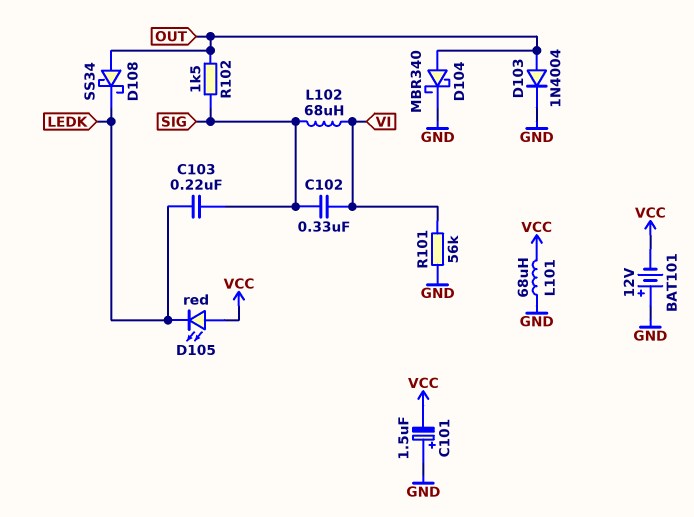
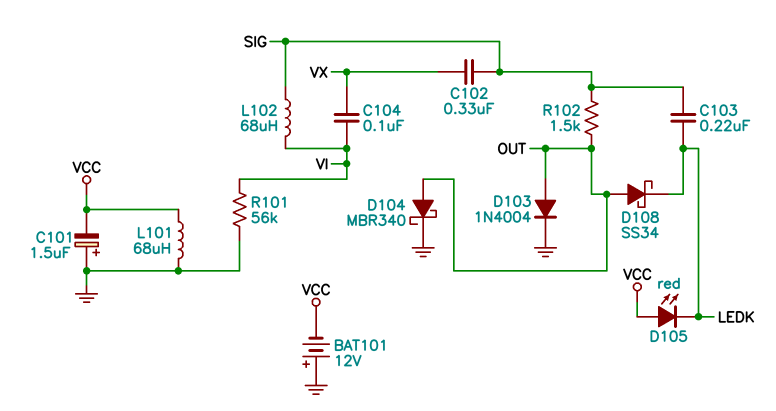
C102: 330nF (SIG, VI) -> 330nF (SIG, VX)
C104: none -> 100nF (VI, VX)

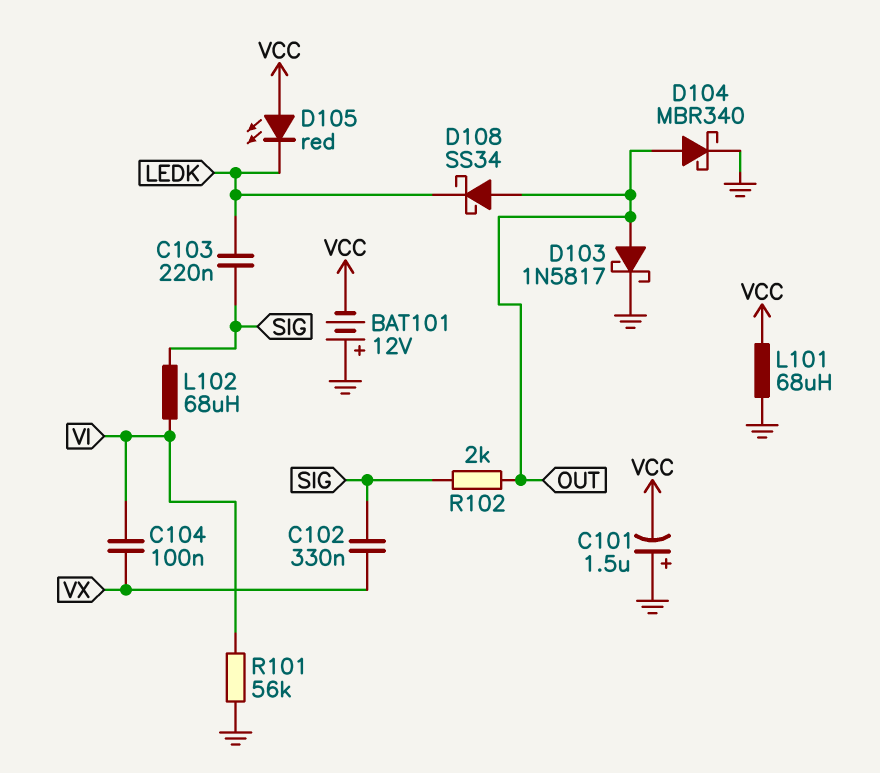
D103: diode 1N4004 (A OUT, K GND) -> schottky 1N5817 (A OUT, K GND)
R102: 1.5k (OUT, SIG) -> 2k (OUT, SIG)

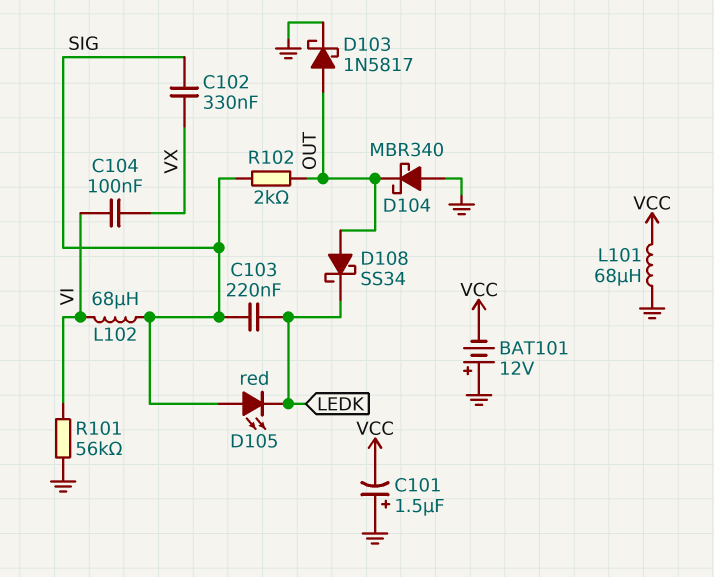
D104: schottky MBR340 (A OUT, K GND) -> schottky MBR340 (A GND, K OUT)
D105: LED red (A VCC, K LEDK) -> LED red (A SIG, K LEDK)

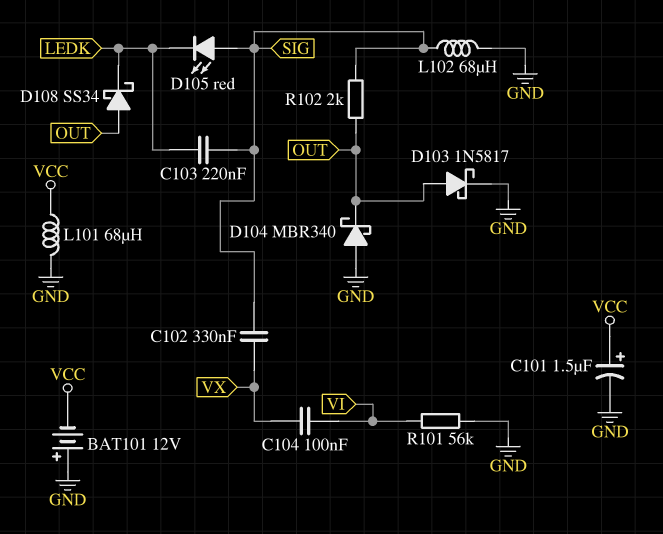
C101: 1.5uF (plus GND, minus VCC) -> 1.5uF (plus VCC, minus GND)
L102: 68uH (SIG, VI) -> 68uH (GND, SIG)

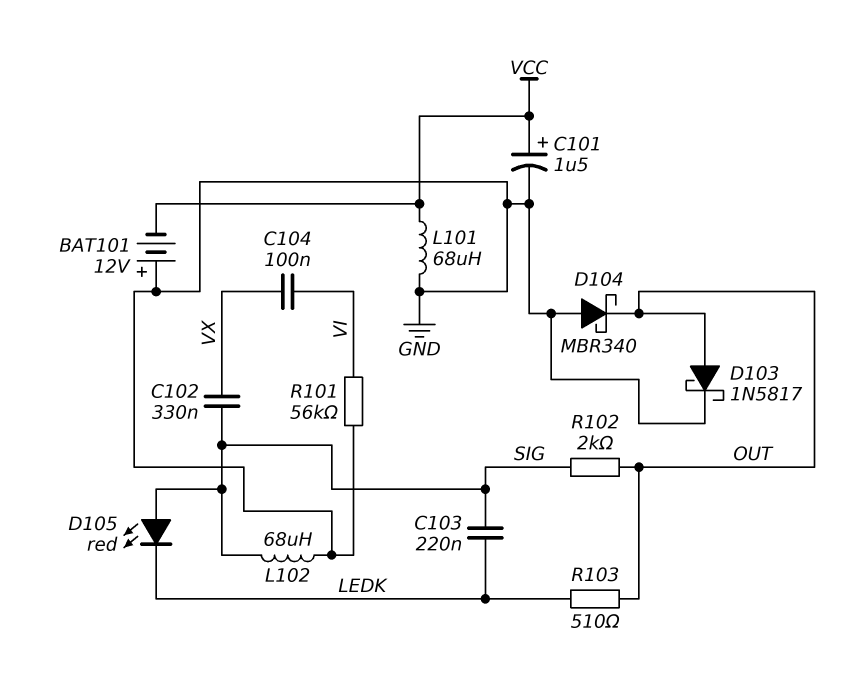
D108: schottky SS34 (A OUT, K LEDK) -> none
R103: none -> 510 (LEDK, OUT)

